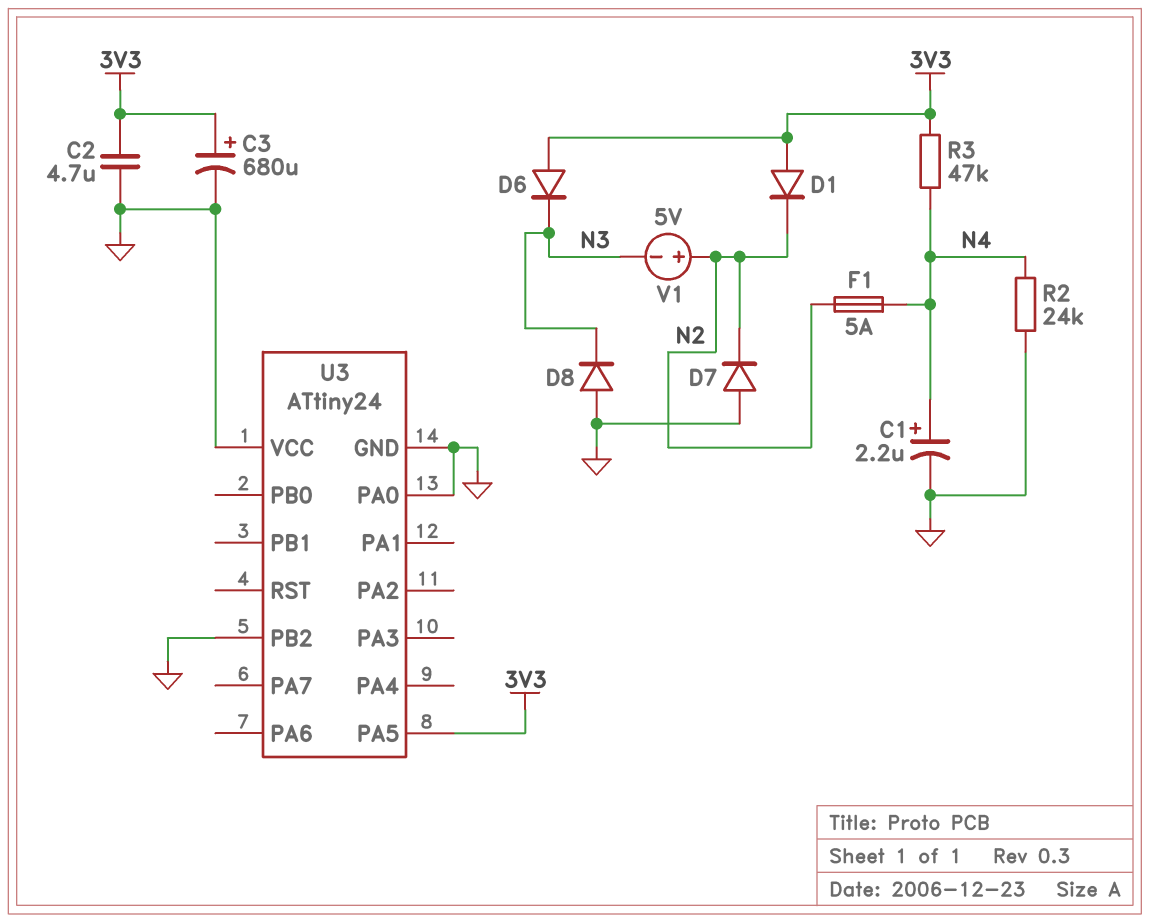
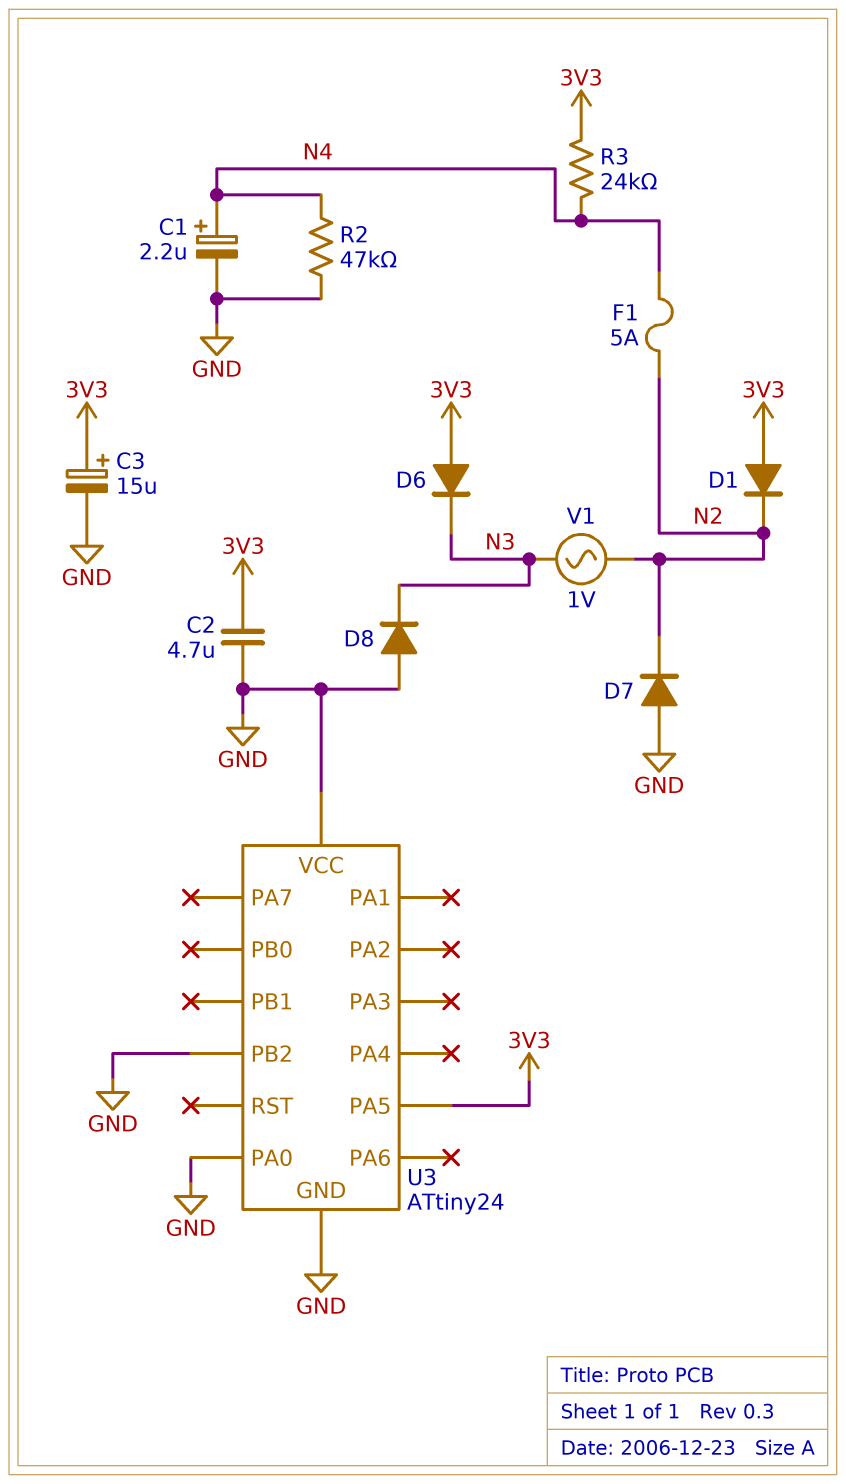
C3: 680uF (plus 3V3, minus GND) -> 15uF (plus 3V3, minus GND)
R2: 24k (GND, N4) -> 47k (GND, N4)
R3: 47k (3V3, N4) -> 24k (3V3, N4)
V1: 5V (plus N2, minus N3) -> AC 1V (N2, N3)

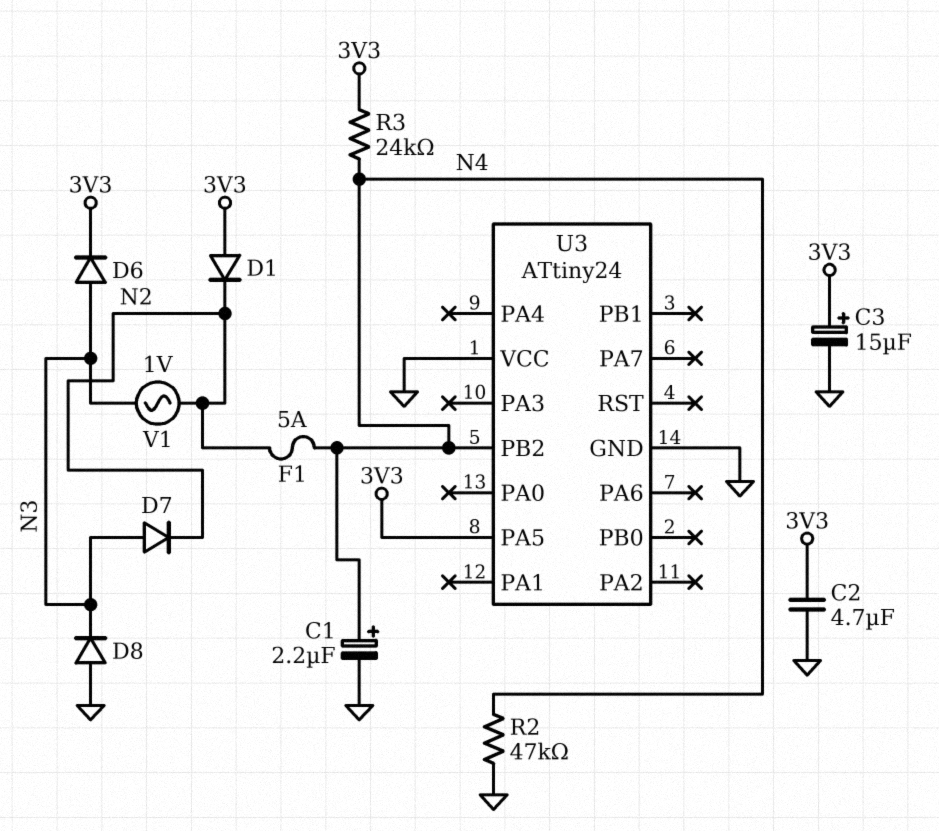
D6: diode (A 3V3, K N3) -> diode (A N3, K 3V3)
D7: diode (A GND, K N2) -> diode (A N3, K N2)
U3 pin PA0: GND -> none
U3 pin PB2: GND -> N4

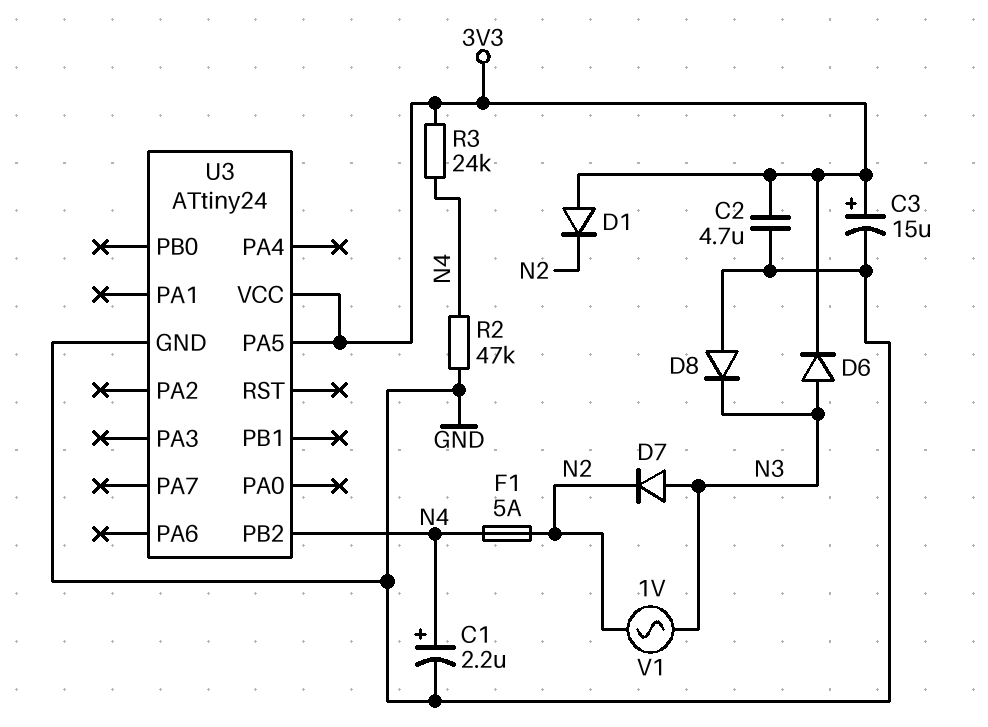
U3 pin VCC: GND -> 3V3

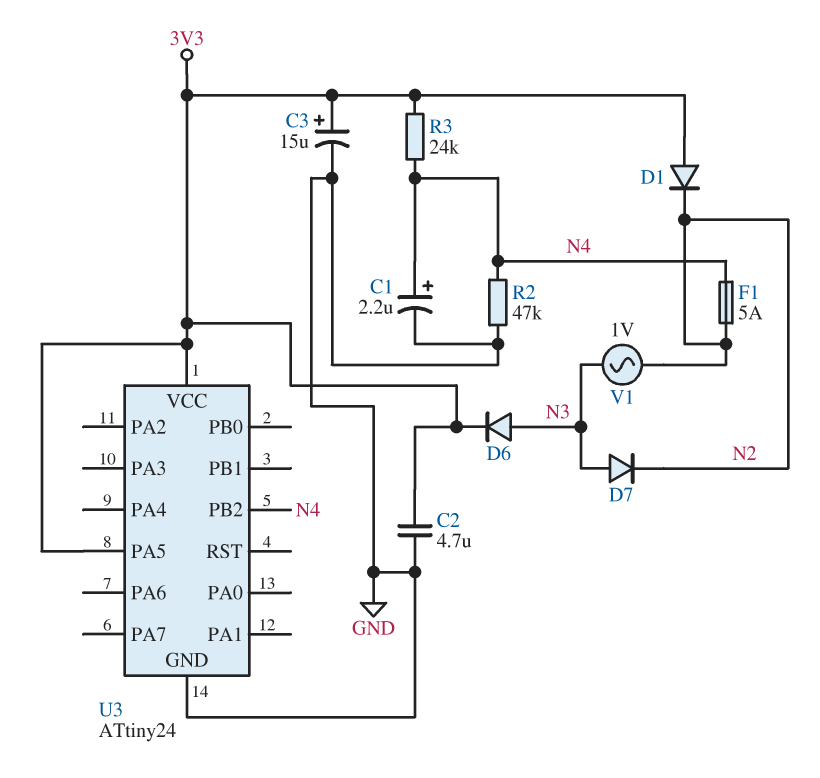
D8: diode (A GND, K N3) -> none

